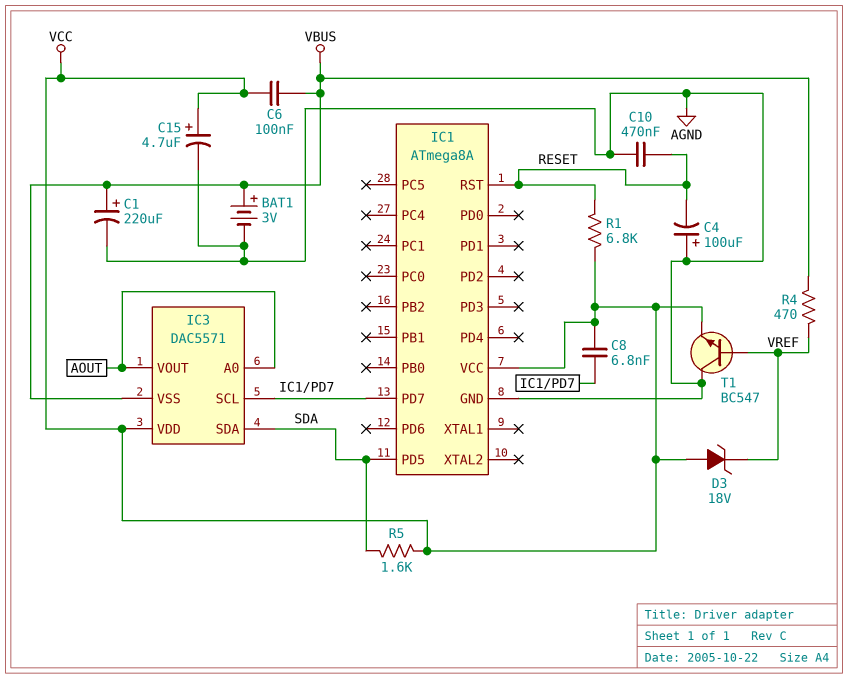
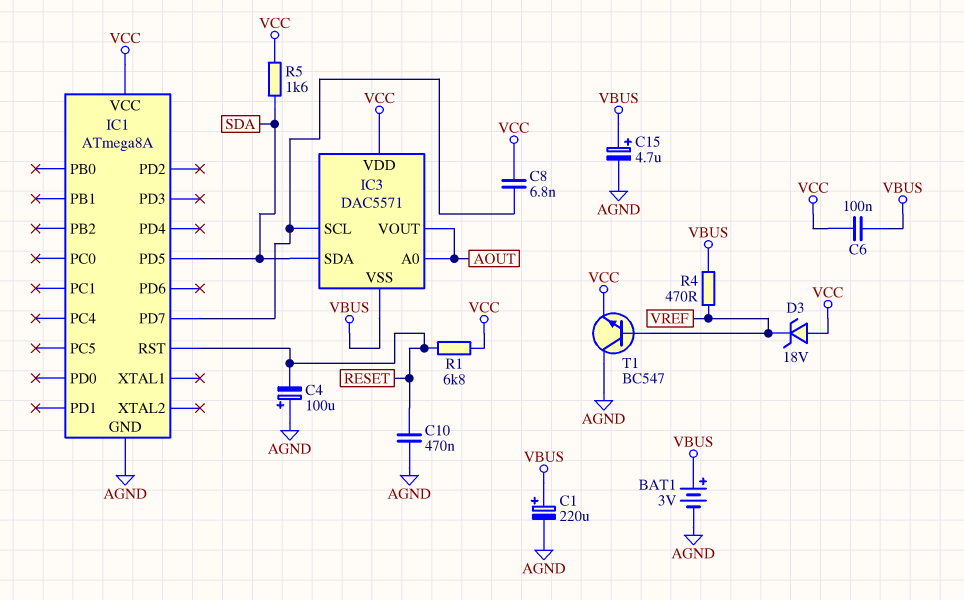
C15: 4.7uF (plus VCC, minus AGND) -> 4.7uF (plus VBUS, minus AGND)

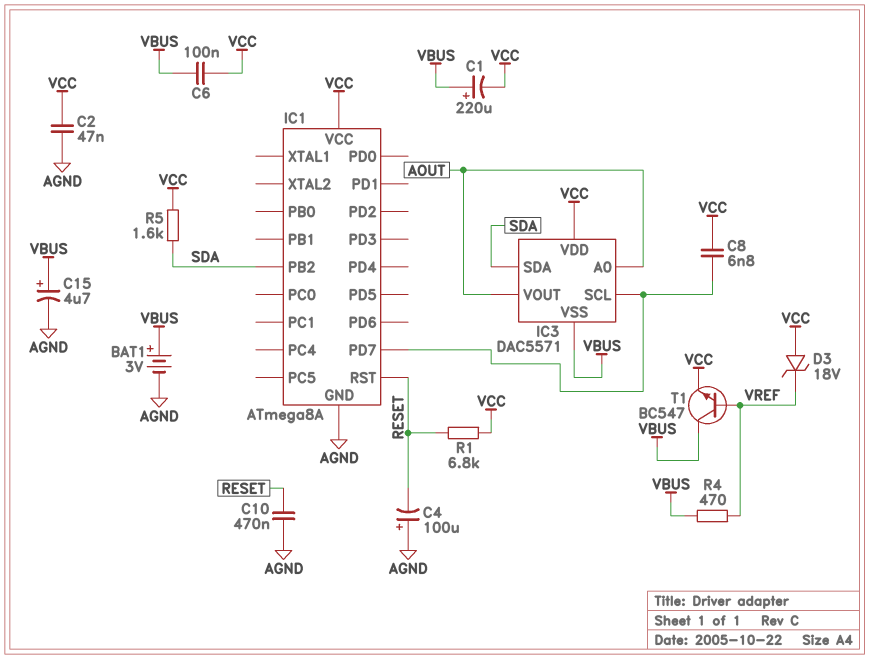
C1: 220uF (plus VBUS, minus AGND) -> 220uF (plus VBUS, minus VCC)
C2: none -> 47nF (AGND, VCC)
IC1 pin PB2: none -> SDA
IC1 pin PD5: SDA -> none
T1: NPN BC547 (B VREF, C AGND, E VCC) -> NPN BC547 (B VREF, C VBUS, E VCC)

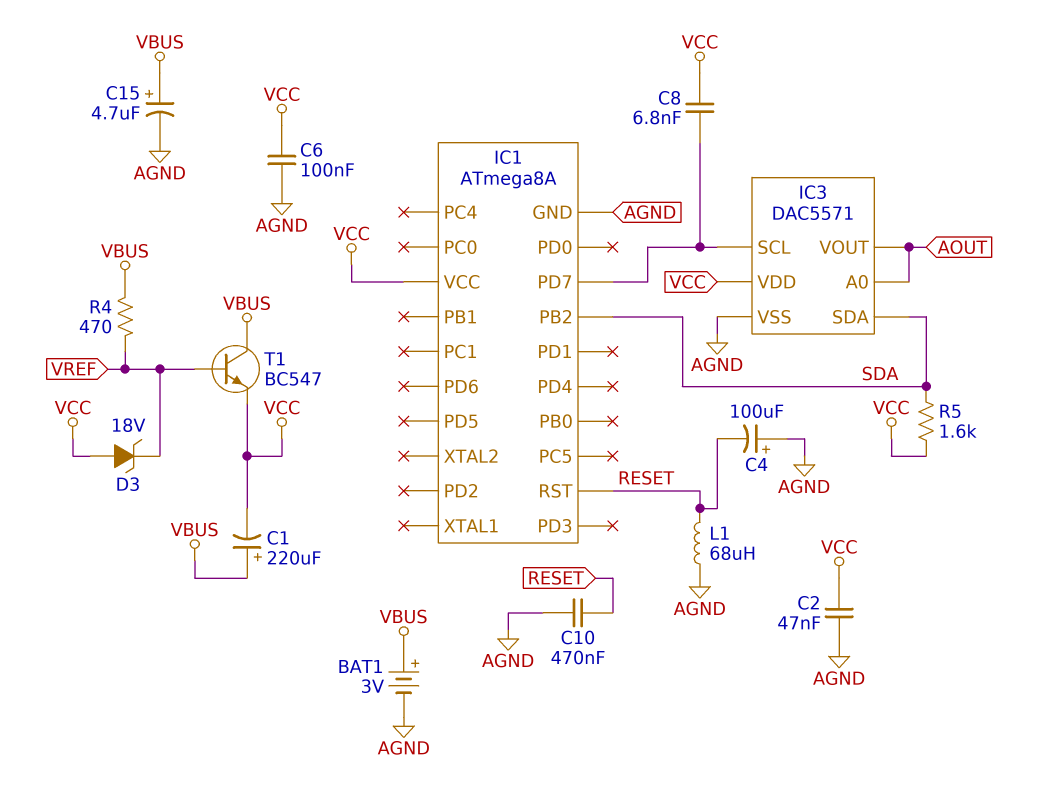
C6: 100nF (VBUS, VCC) -> 100nF (AGND, VCC)
IC3 pin VSS: VBUS -> AGND
L1: none -> 68uH (AGND, RESET)
R1: 6.8k (RESET, VCC) -> none

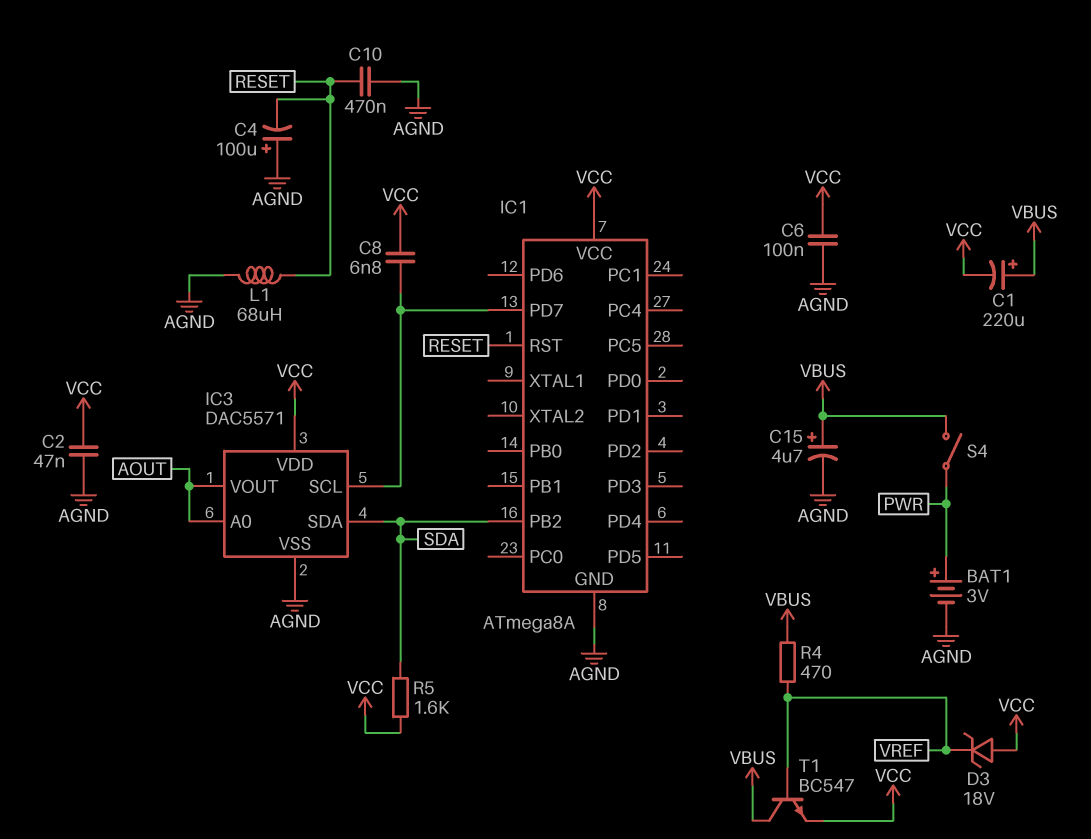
BAT1: 3V (plus VBUS, minus AGND) -> 3V (plus PWR, minus AGND)
S4: none -> switch (PWR, VBUS)

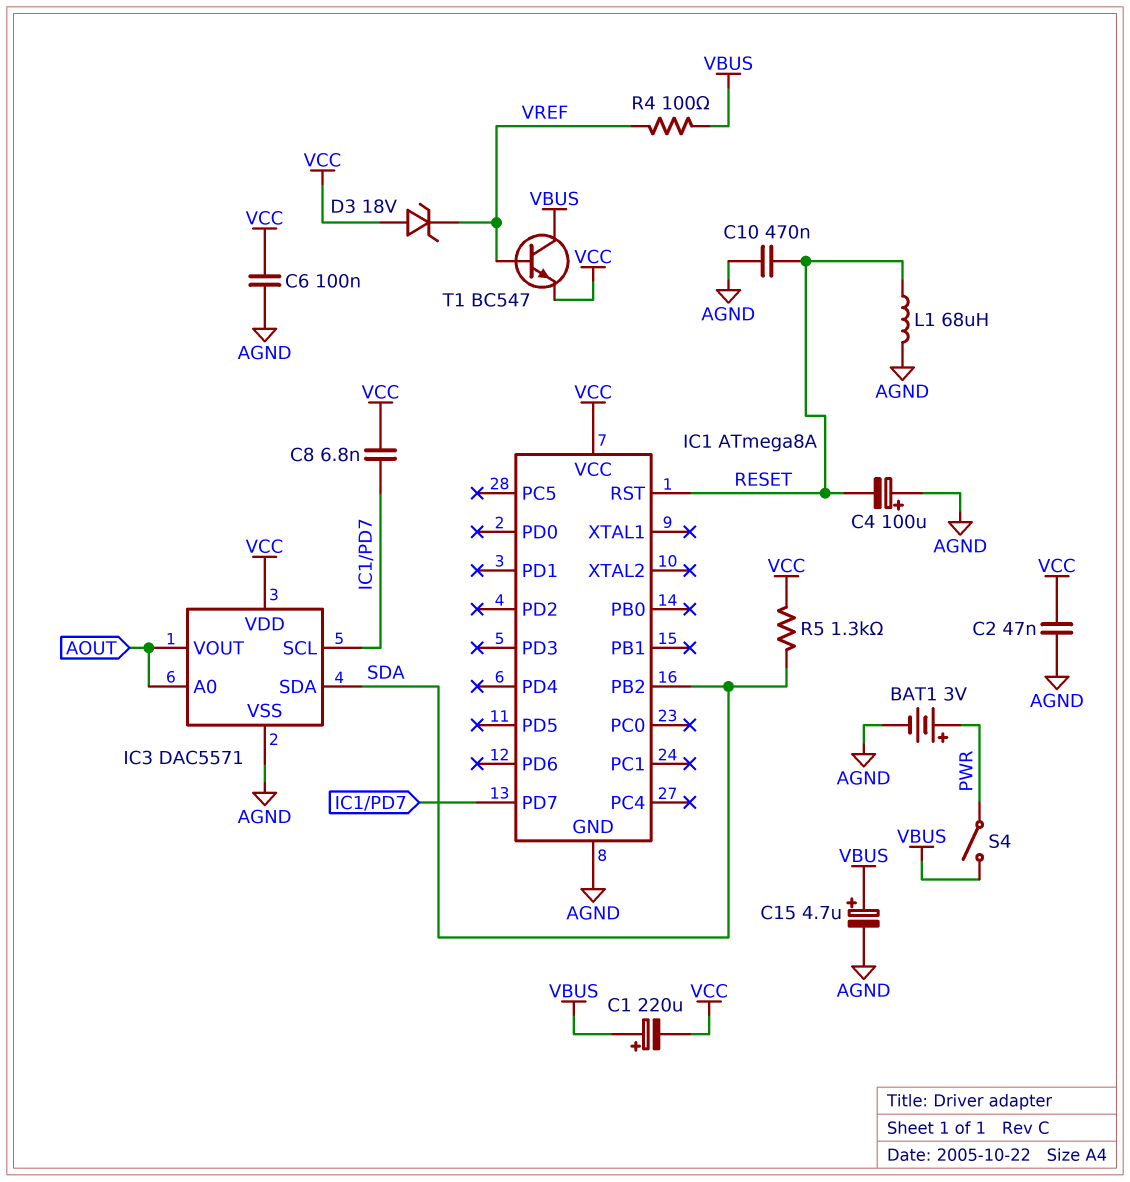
R4: 470 (VBUS, VREF) -> 100 (VBUS, VREF)
R5: 1.6k (SDA, VCC) -> 1.3k (SDA, VCC)

